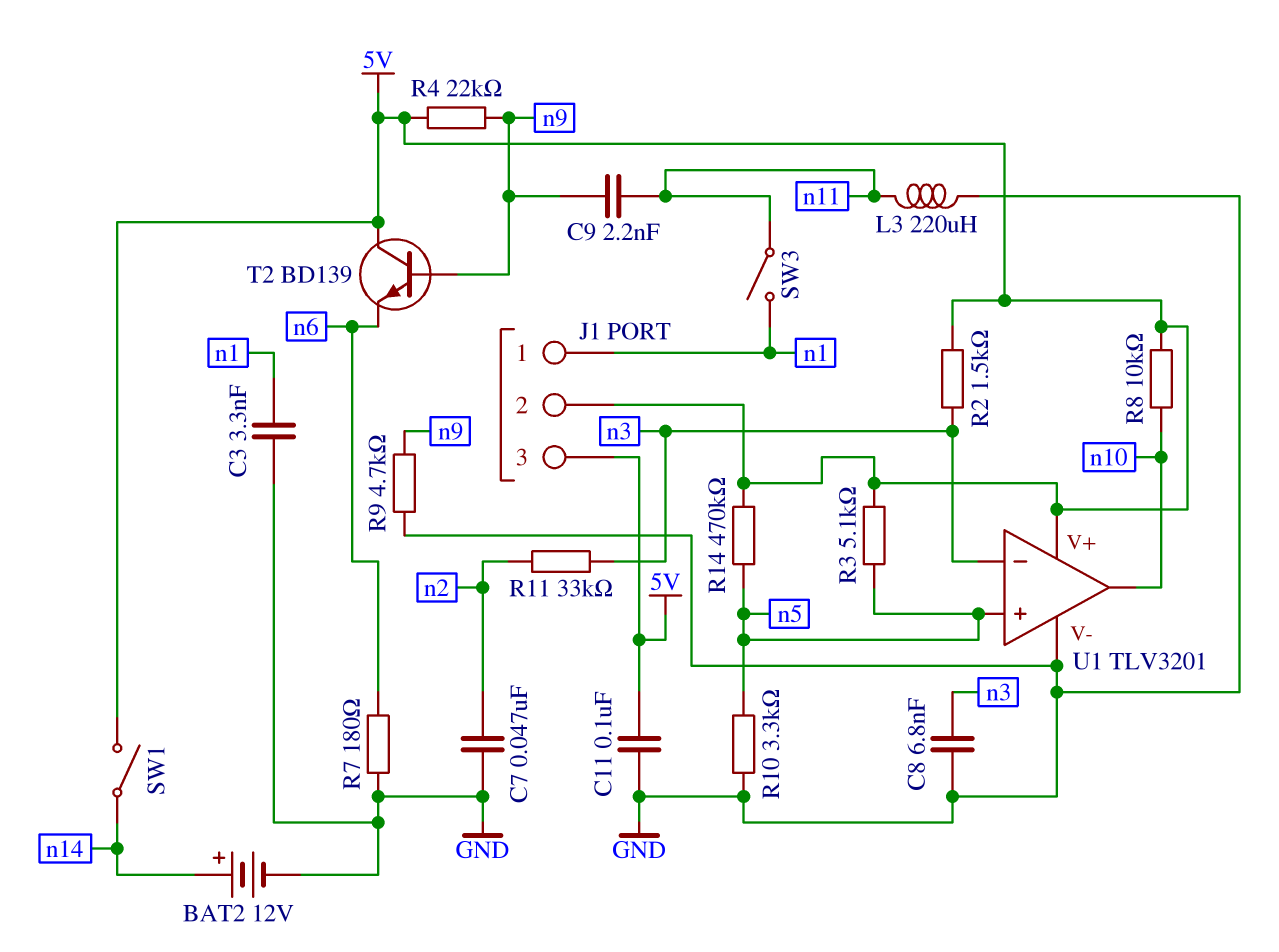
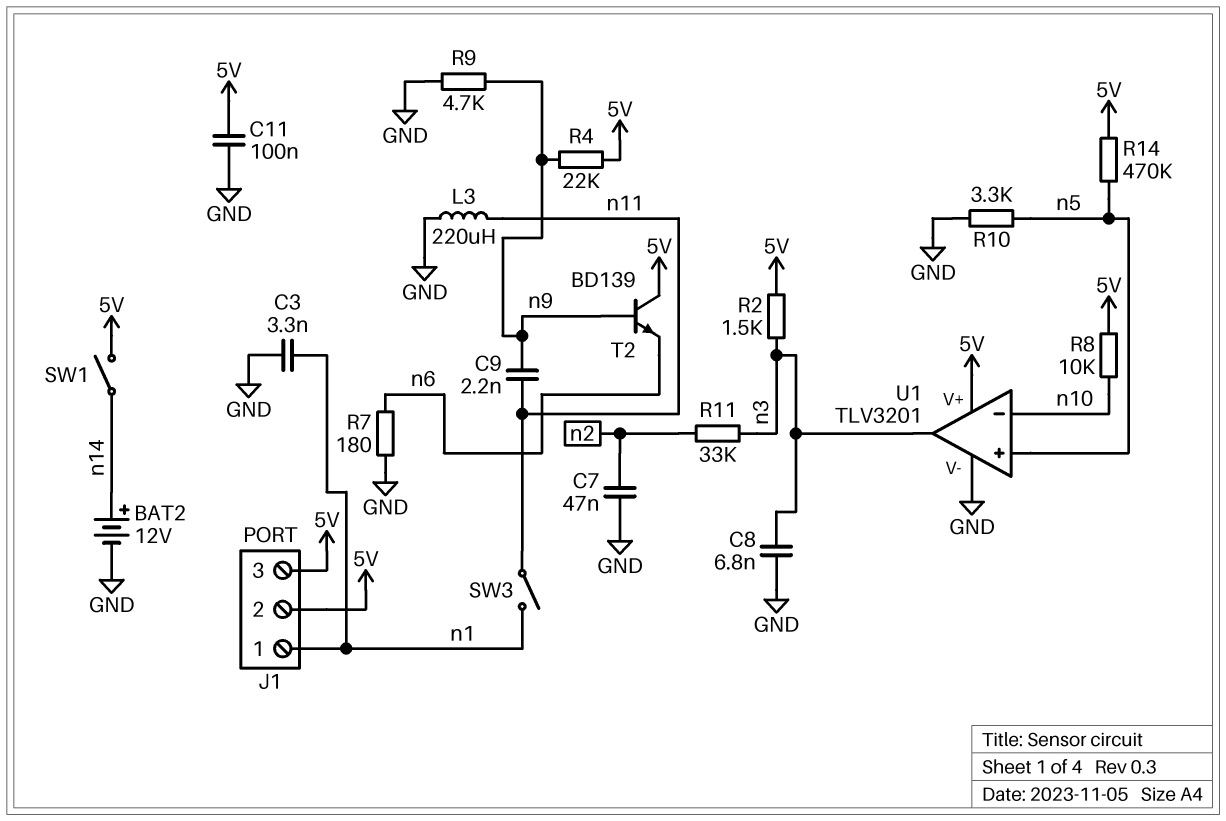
R3: 5.1k (5V, n5) -> none
U1 pin in-: n3 -> n10
U1 pin out: n10 -> n3

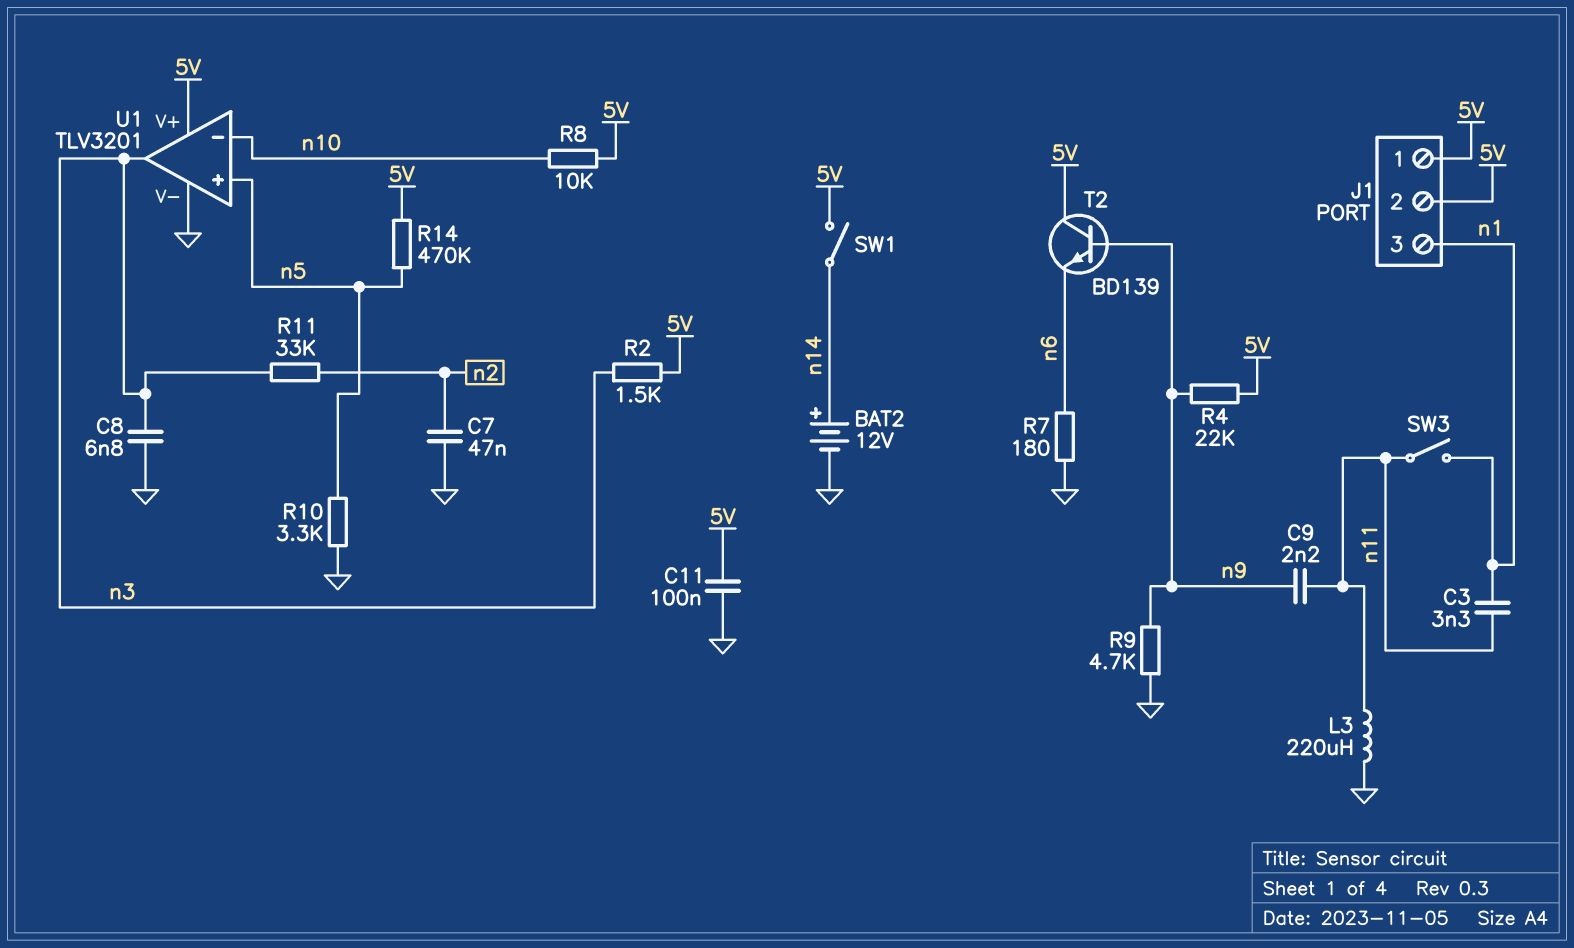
C3: 3.3nF (GND, n1) -> 3.3nF (n1, n11)
J1 pin 1: n1 -> 5V
J1 pin 3: 5V -> n1

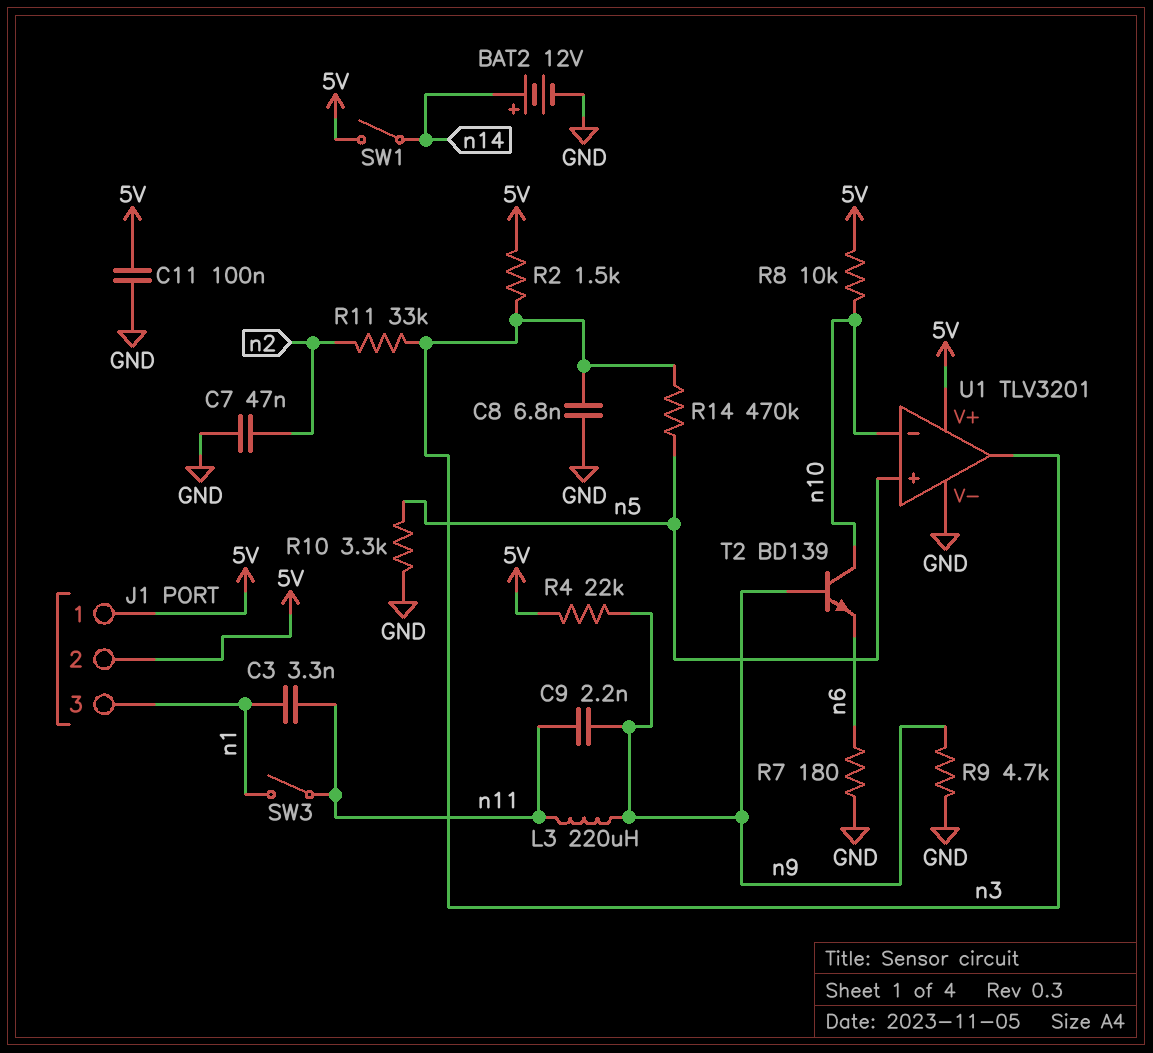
L3: 220uH (GND, n11) -> 220uH (n9, n11)
R14: 470k (5V, n5) -> 470k (n3, n5)
T2: NPN BD139 (B n9, C 5V, E n6) -> NPN BD139 (B n9, C n10, E n6)

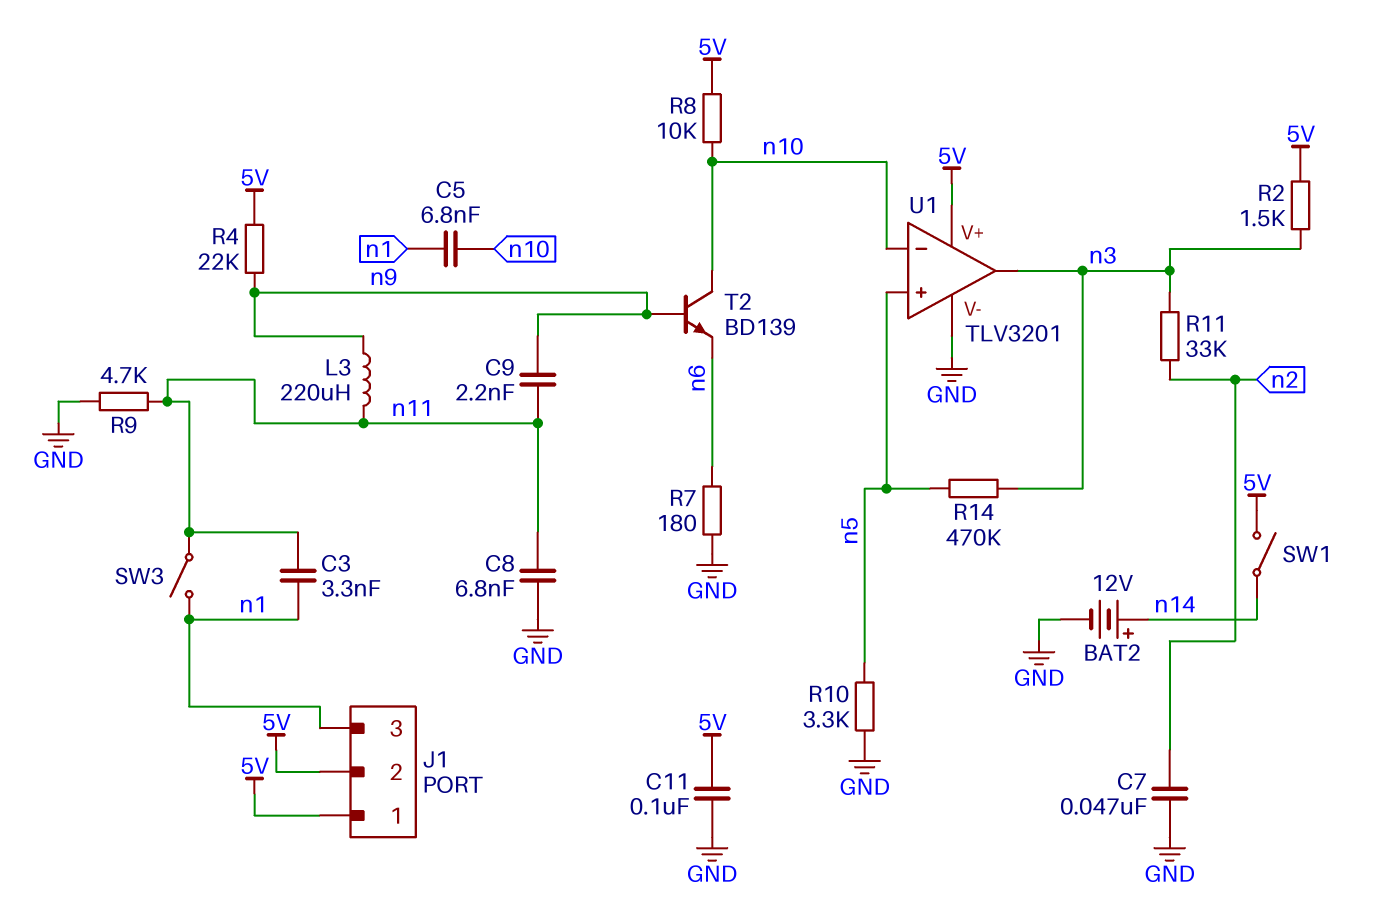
C5: none -> 6.8nF (n1, n10)
C8: 6.8nF (GND, n3) -> 6.8nF (GND, n11)
R9: 4.7k (GND, n9) -> 4.7k (GND, n11)

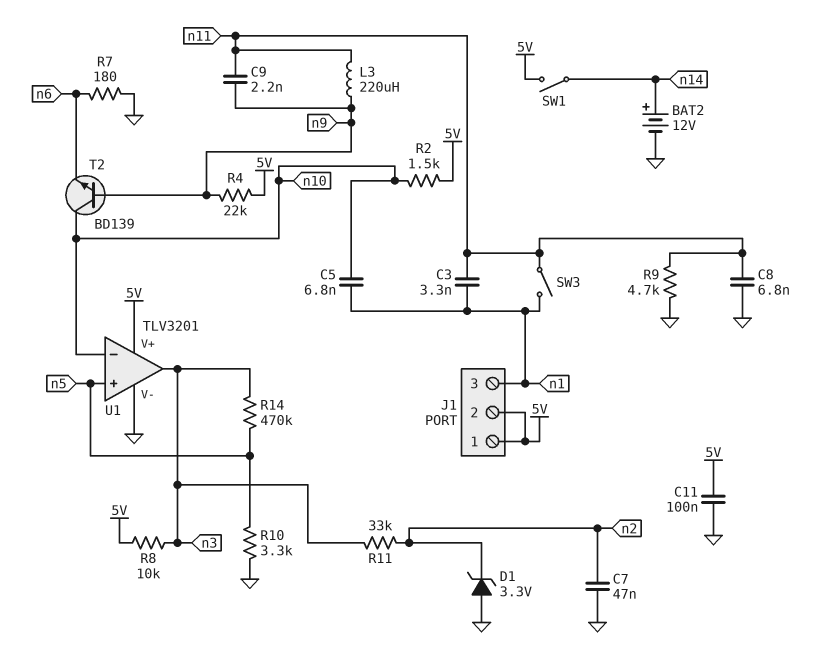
D1: none -> zener 3.3V (A GND, K n2)
R2: 1.5k (5V, n3) -> 1.5k (5V, n10)
R8: 10k (5V, n10) -> 10k (5V, n3)

